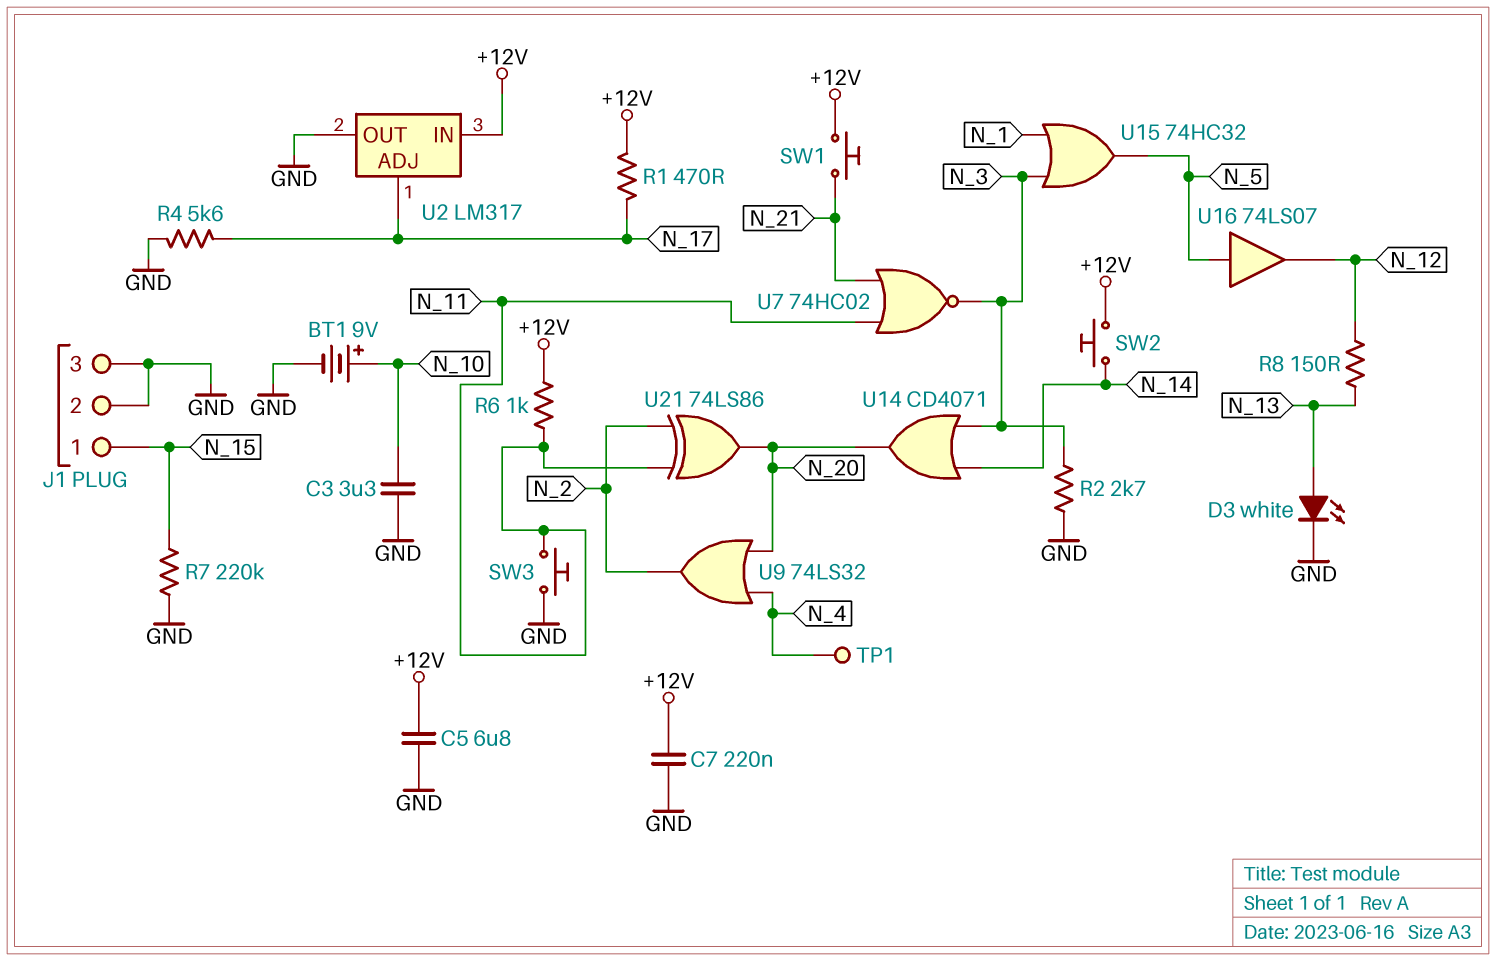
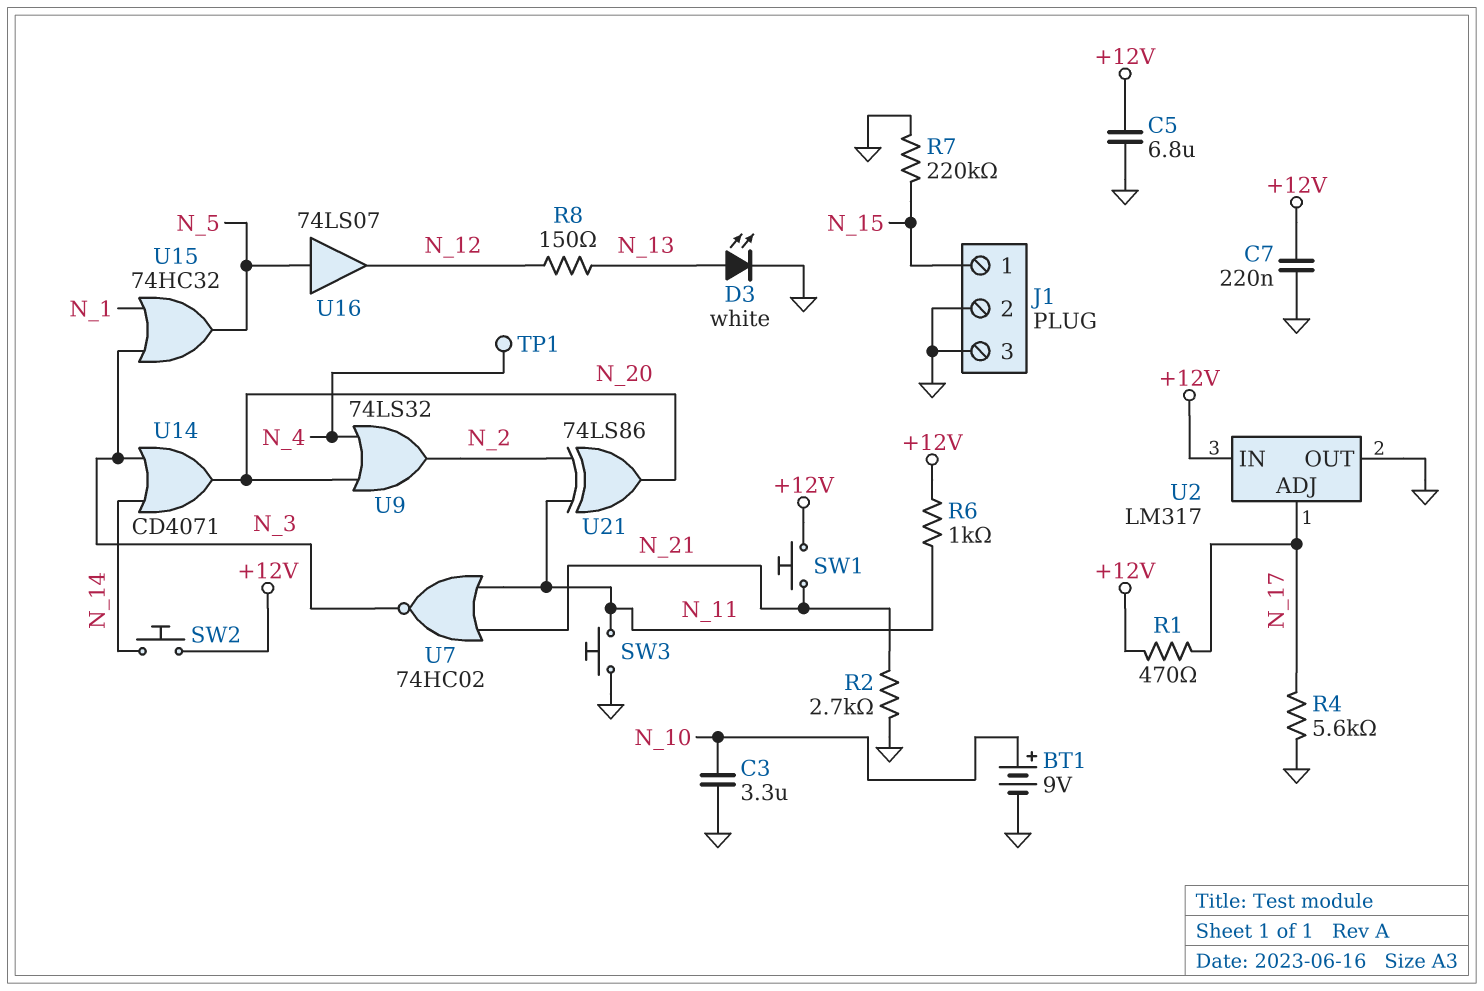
R2: 2.7k (GND, N_3) -> 2.7k (GND, N_21)

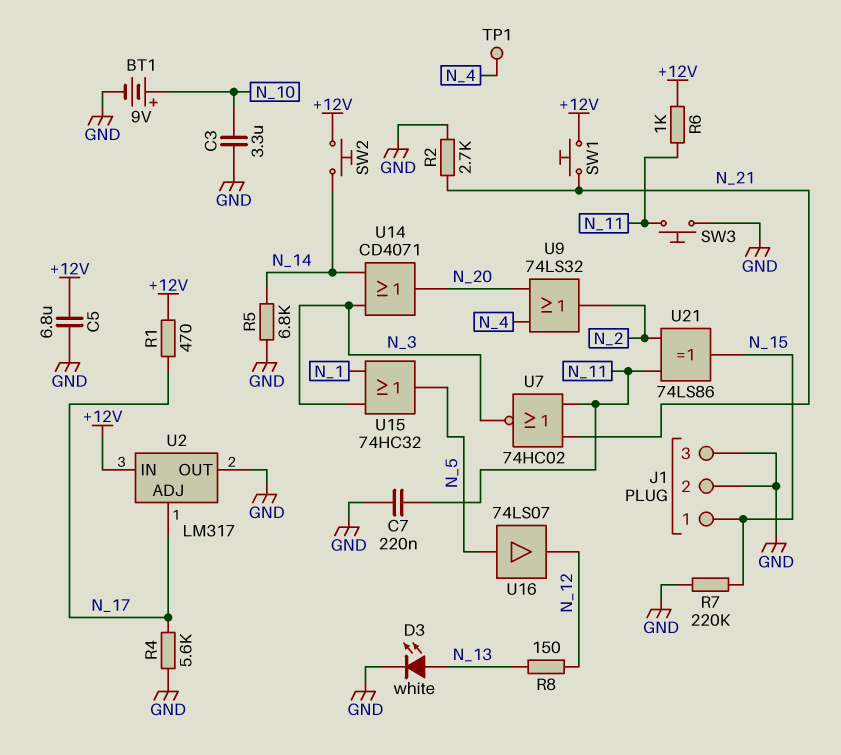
C7: 220nF (+12V, GND) -> 220nF (GND, N_11)
R5: none -> 6.8k (GND, N_14)
U21: XOR 74LS86 (in N_2, in N_11, out N_20) -> XOR 74LS86 (in N_2, in N_11, out N_15)

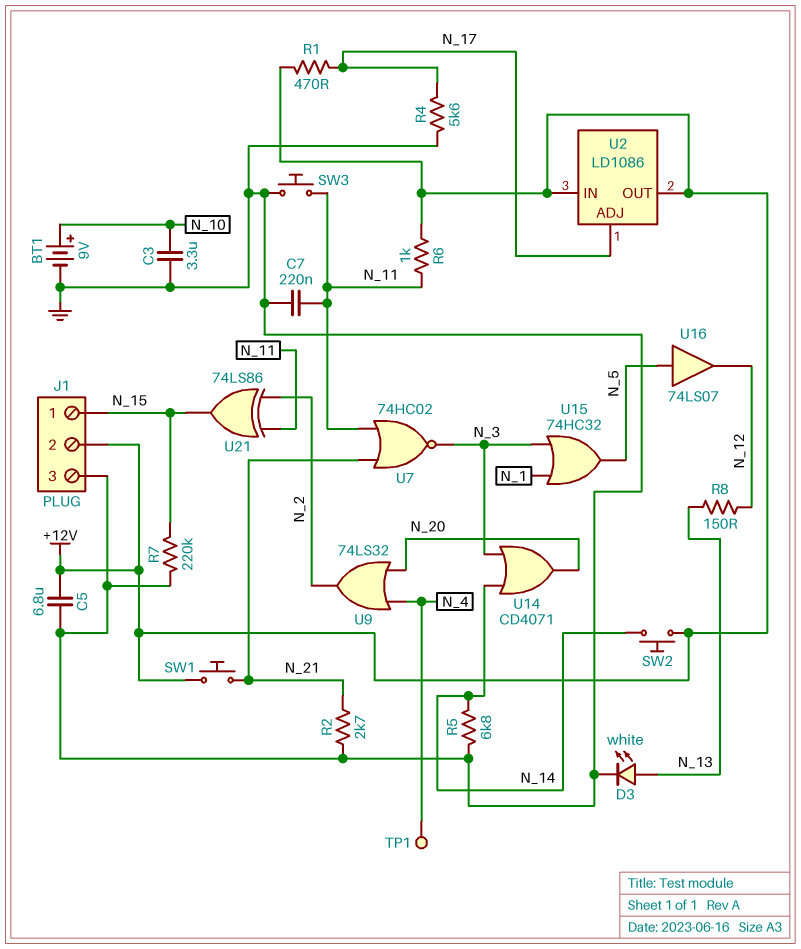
J1 pin 2: GND -> +12V
U2: LM317 -> LD1086
U2 pin OUT: GND -> +12V

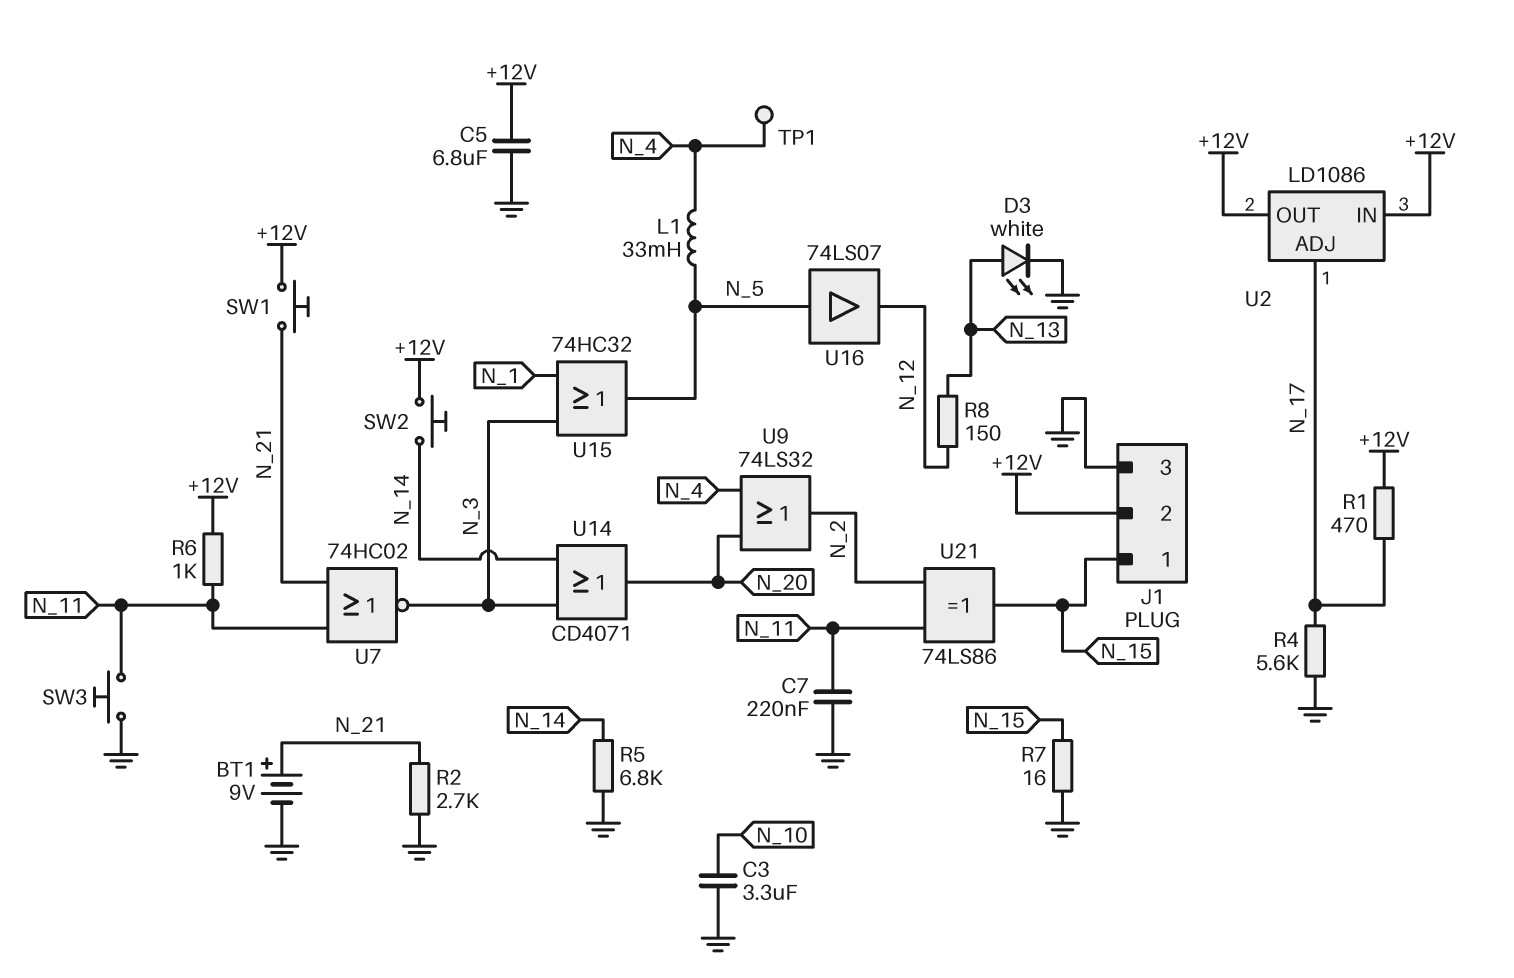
BT1: 9V (plus N_10, minus GND) -> 9V (plus N_21, minus GND)
L1: none -> 33mH (N_4, N_5)
R7: 220k (GND, N_15) -> 16 (GND, N_15)

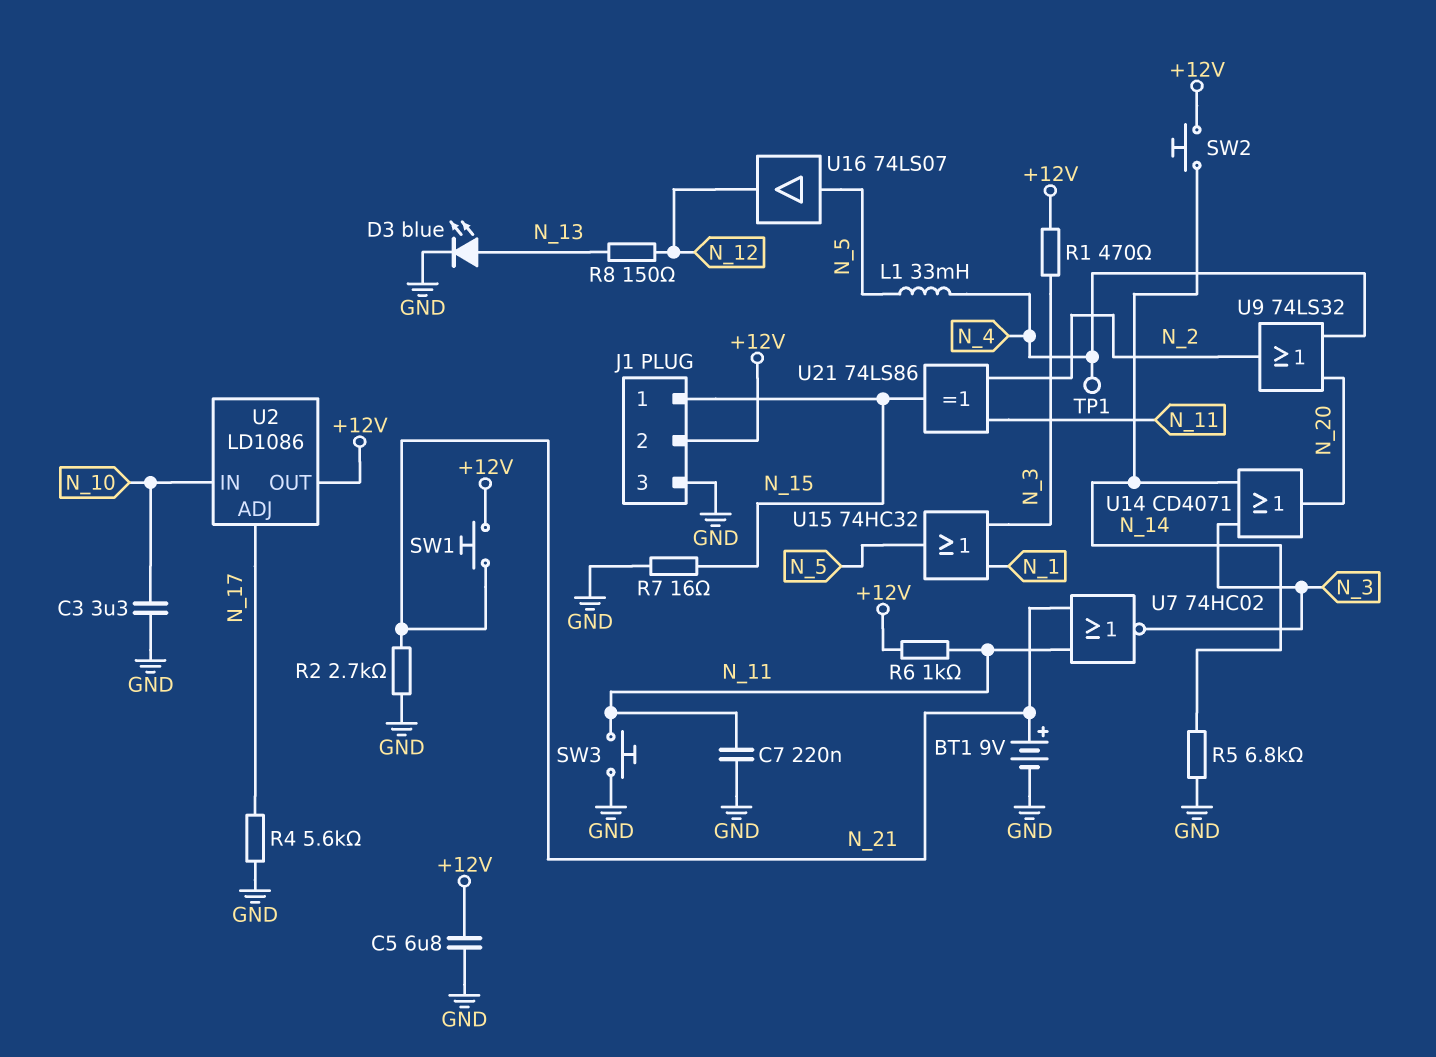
D3: LED white (A N_13, K GND) -> LED blue (A N_13, K GND)
R1: 470 (+12V, N_17) -> 470 (+12V, N_3)
U2 pin IN: +12V -> N_10

